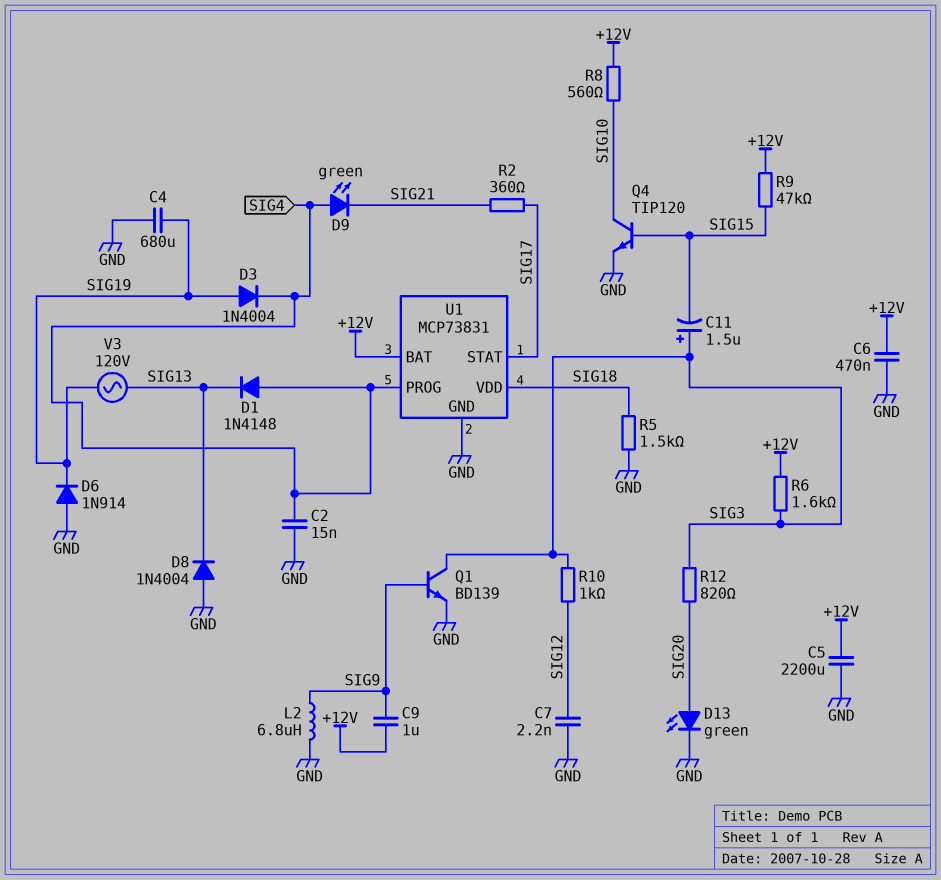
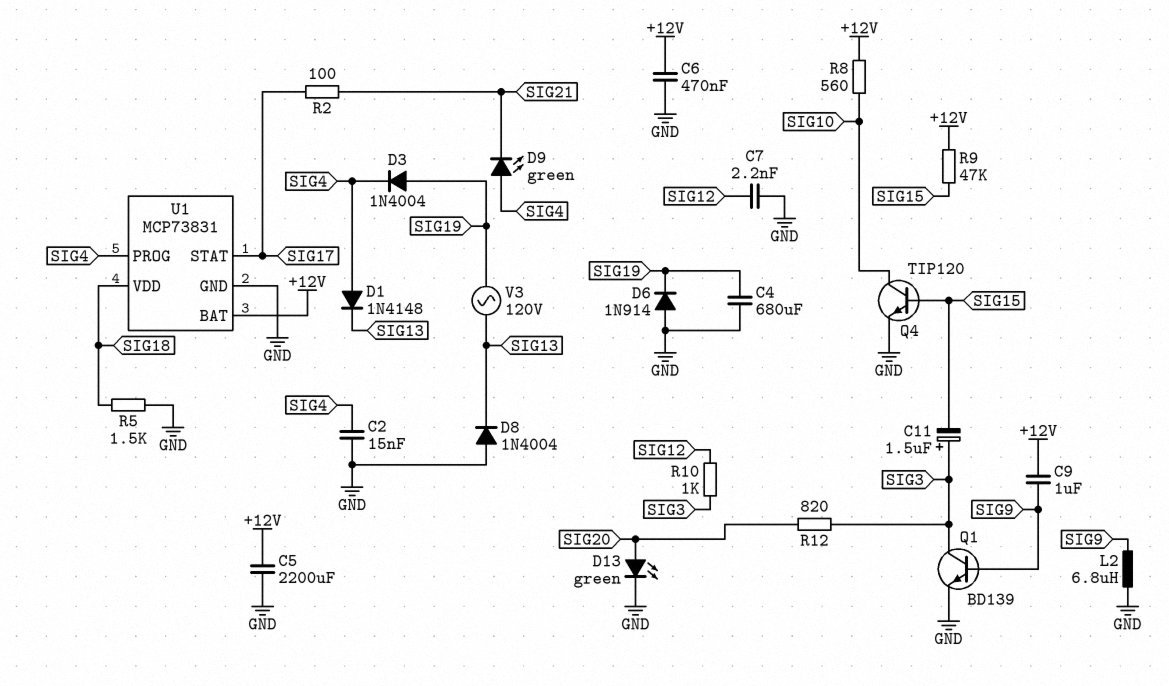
R2: 360 (SIG17, SIG21) -> 100 (SIG17, SIG21)
R6: 1.6k (+12V, SIG3) -> none

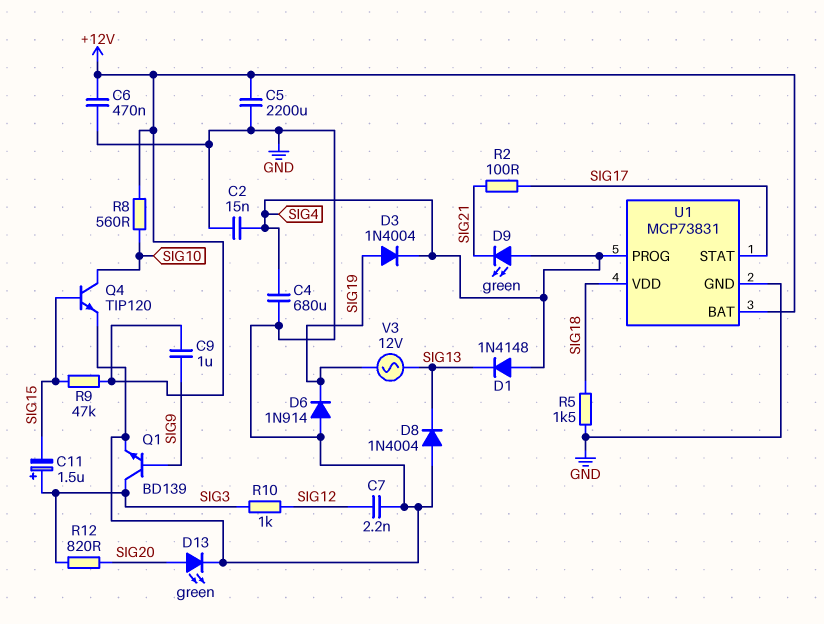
C4: 680uF (GND, SIG19) -> 680uF (GND, SIG4)
L2: 6.8uH (GND, SIG9) -> none
V3: AC 120V (SIG13, SIG19) -> AC 12V (SIG13, SIG19)

